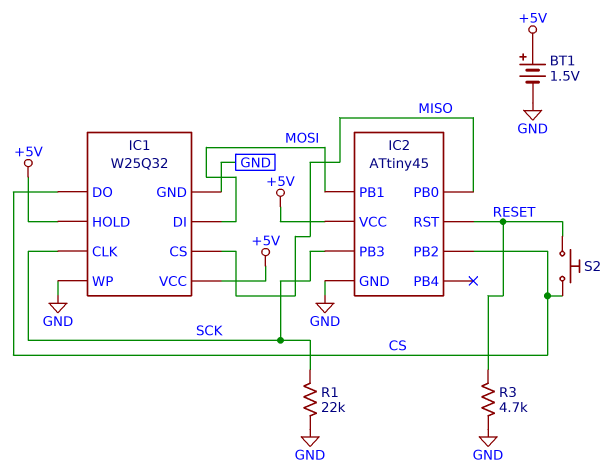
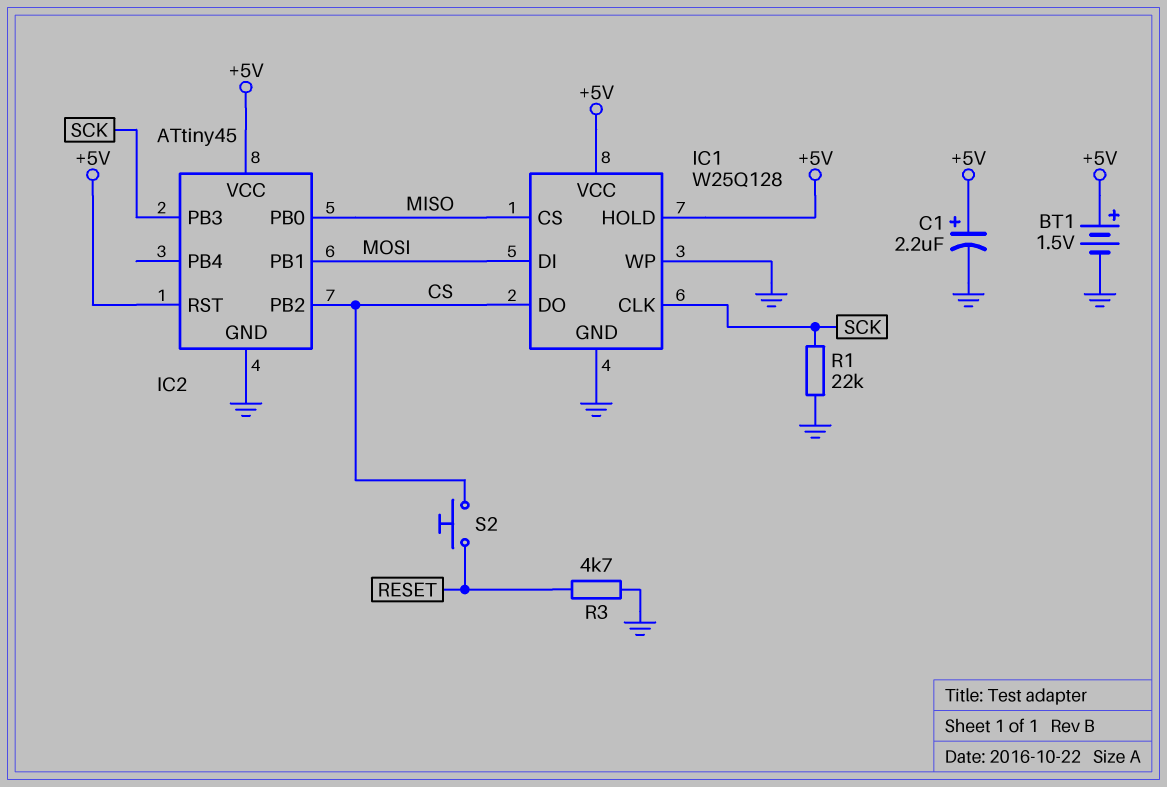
C1: none -> 2.2uF (plus +5V, minus GND)
IC1: W25Q32 -> W25Q128
IC2 pin RST: RESET -> +5V

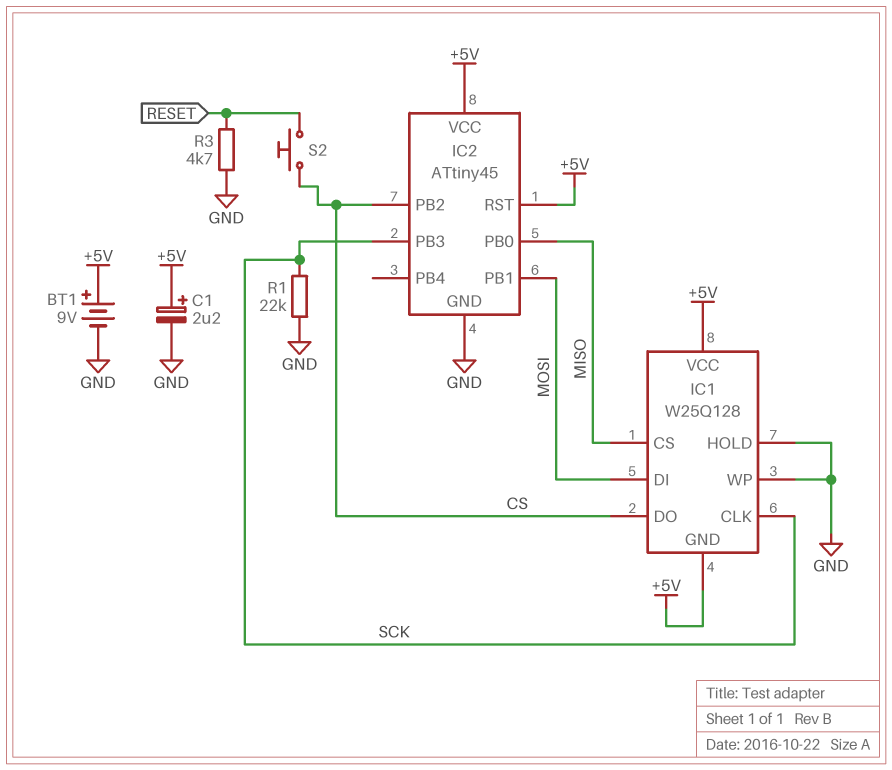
BT1: 1.5V (plus +5V, minus GND) -> 9V (plus +5V, minus GND)
IC1 pin GND: GND -> +5V
IC1 pin HOLD: +5V -> GND

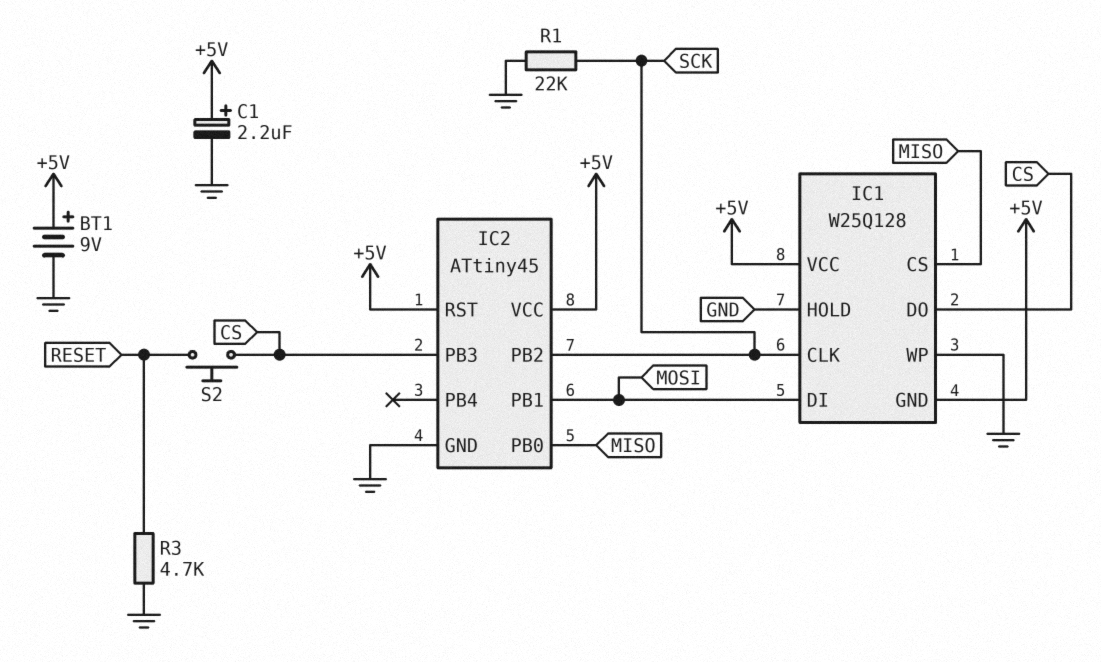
IC2 pin PB2: CS -> SCK
IC2 pin PB3: SCK -> CS

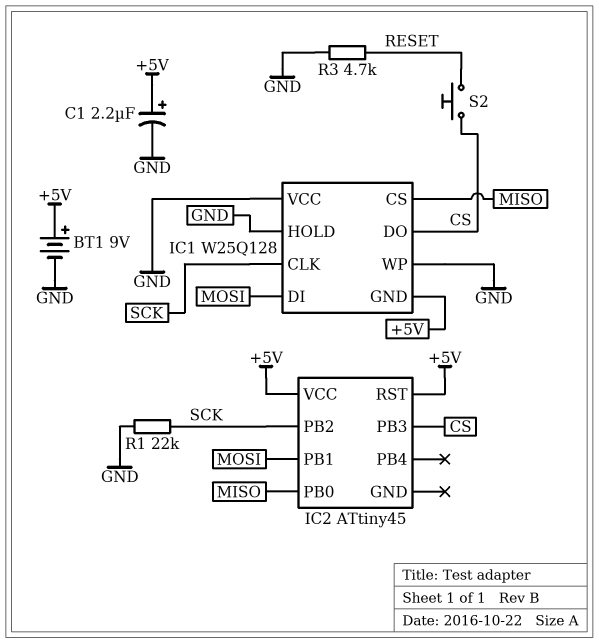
IC1 pin VCC: +5V -> GND
IC2 pin GND: GND -> none

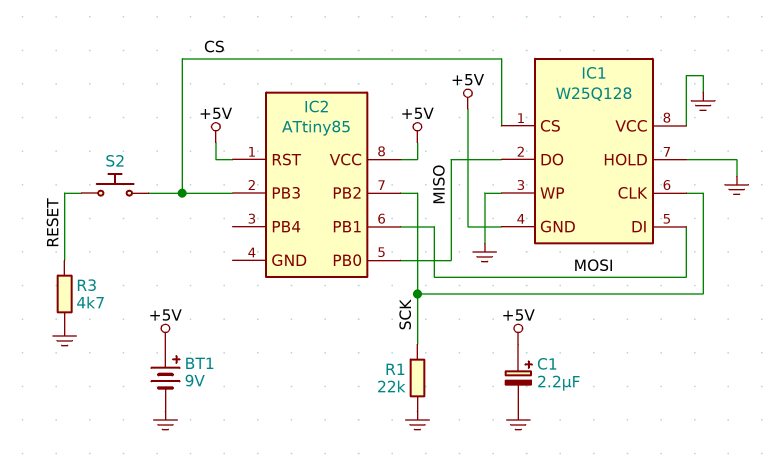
IC1 pin CS: MISO -> CS
IC1 pin DO: CS -> MISO
IC2: ATtiny45 -> ATtiny85

